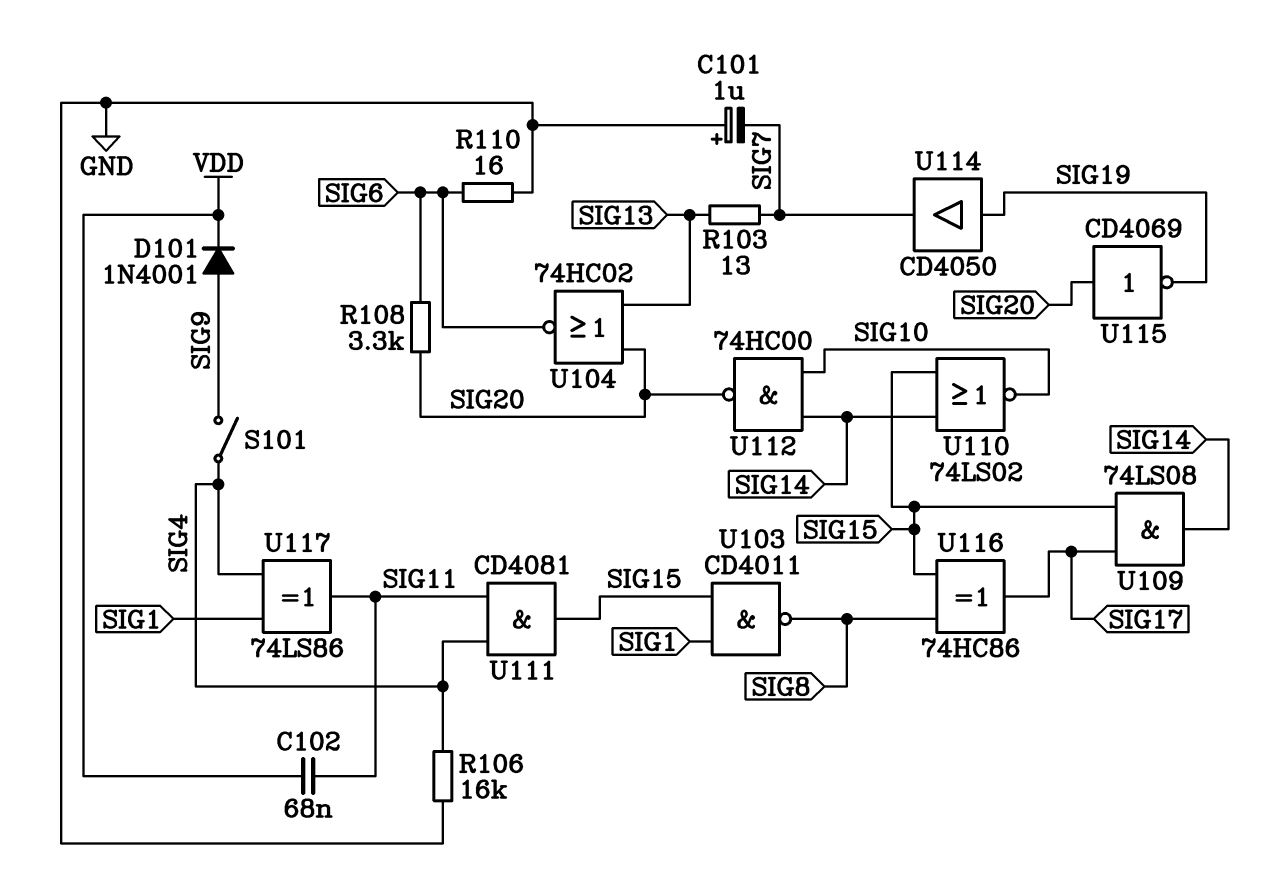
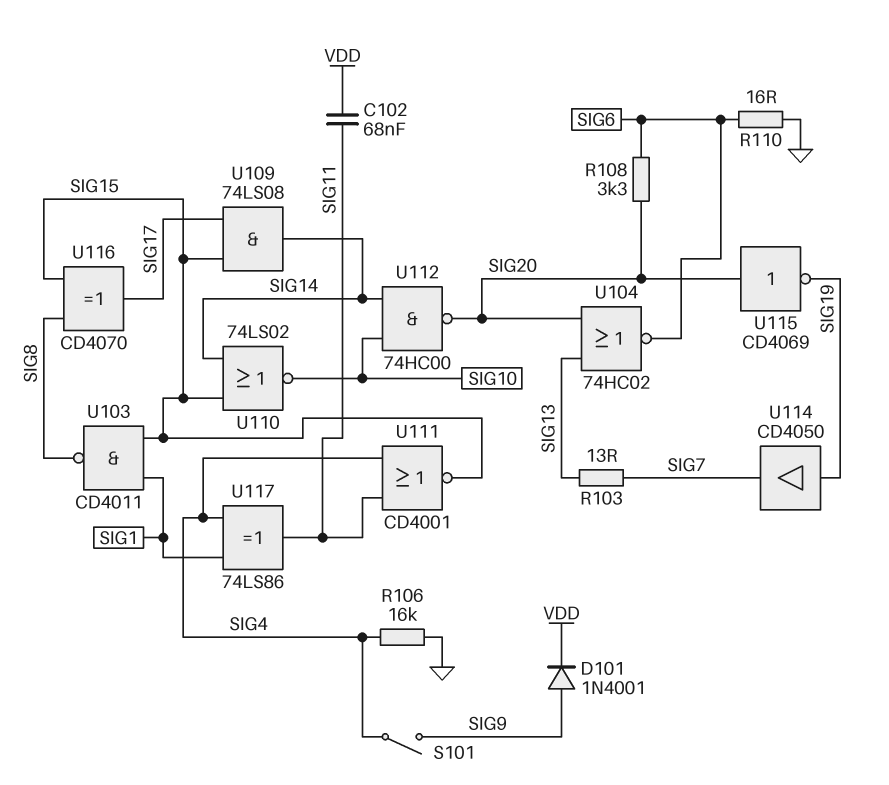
C101: 1uF (plus GND, minus SIG7) -> none
U111: AND CD4081 (in SIG4, in SIG11, out SIG15) -> NOR CD4001 (in SIG4, in SIG11, out SIG15)
U116: XOR 74HC86 (in SIG8, in SIG15, out SIG17) -> XOR CD4070 (in SIG8, in SIG15, out SIG17)

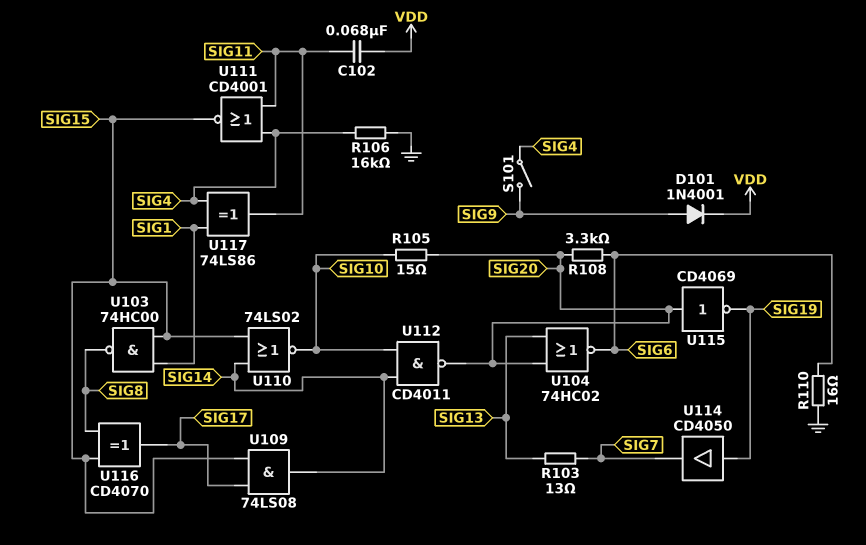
R105: none -> 15 (SIG10, SIG20)
U103: NAND CD4011 (in SIG1, in SIG15, out SIG8) -> NAND 74HC00 (in SIG1, in SIG15, out SIG8)
U112: NAND 74HC00 (in SIG10, in SIG14, out SIG20) -> NAND CD4011 (in SIG10, in SIG14, out SIG20)

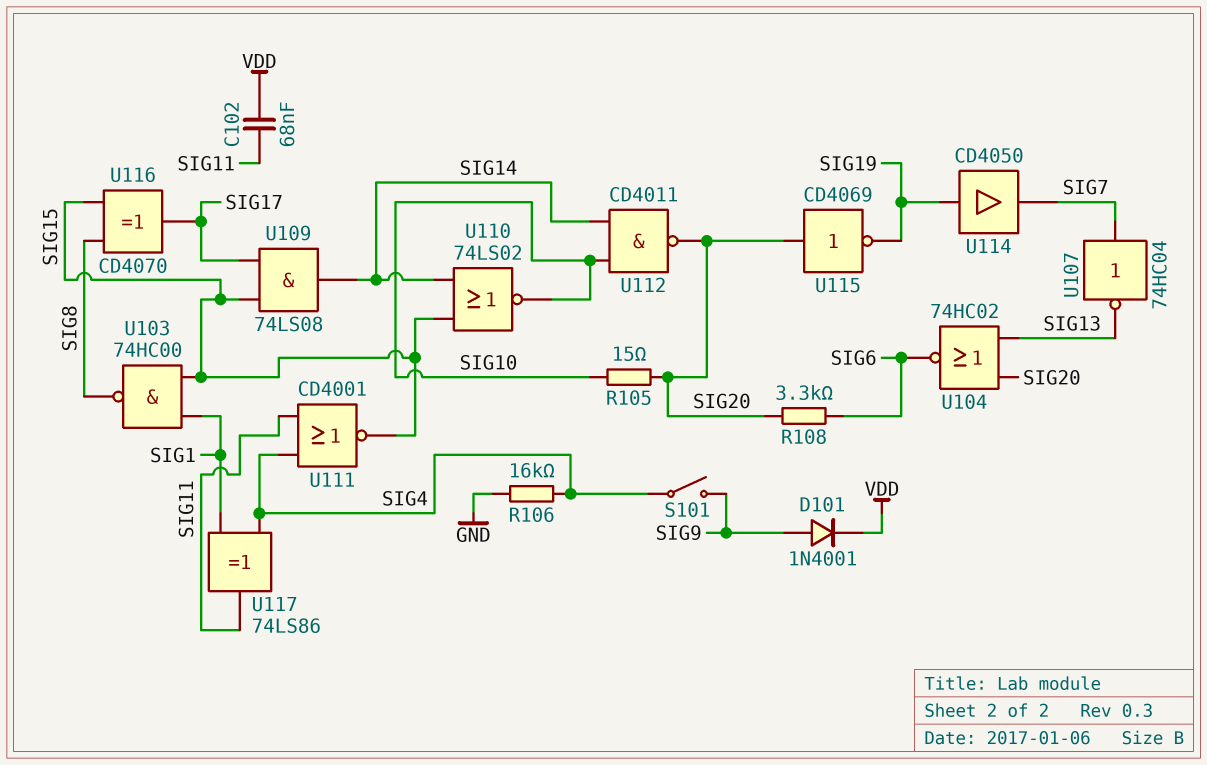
R103: 13 (SIG7, SIG13) -> none
R110: 16 (GND, SIG6) -> none
U107: none -> NOT 74HC04 (in SIG7, out SIG13)

